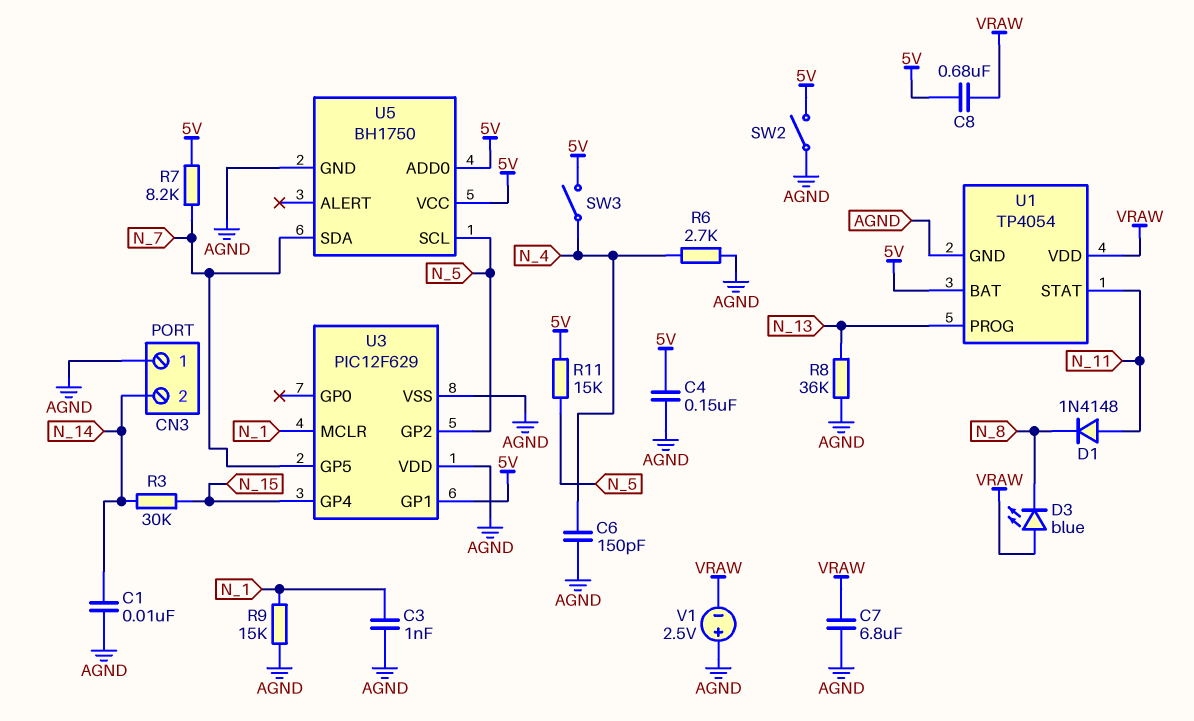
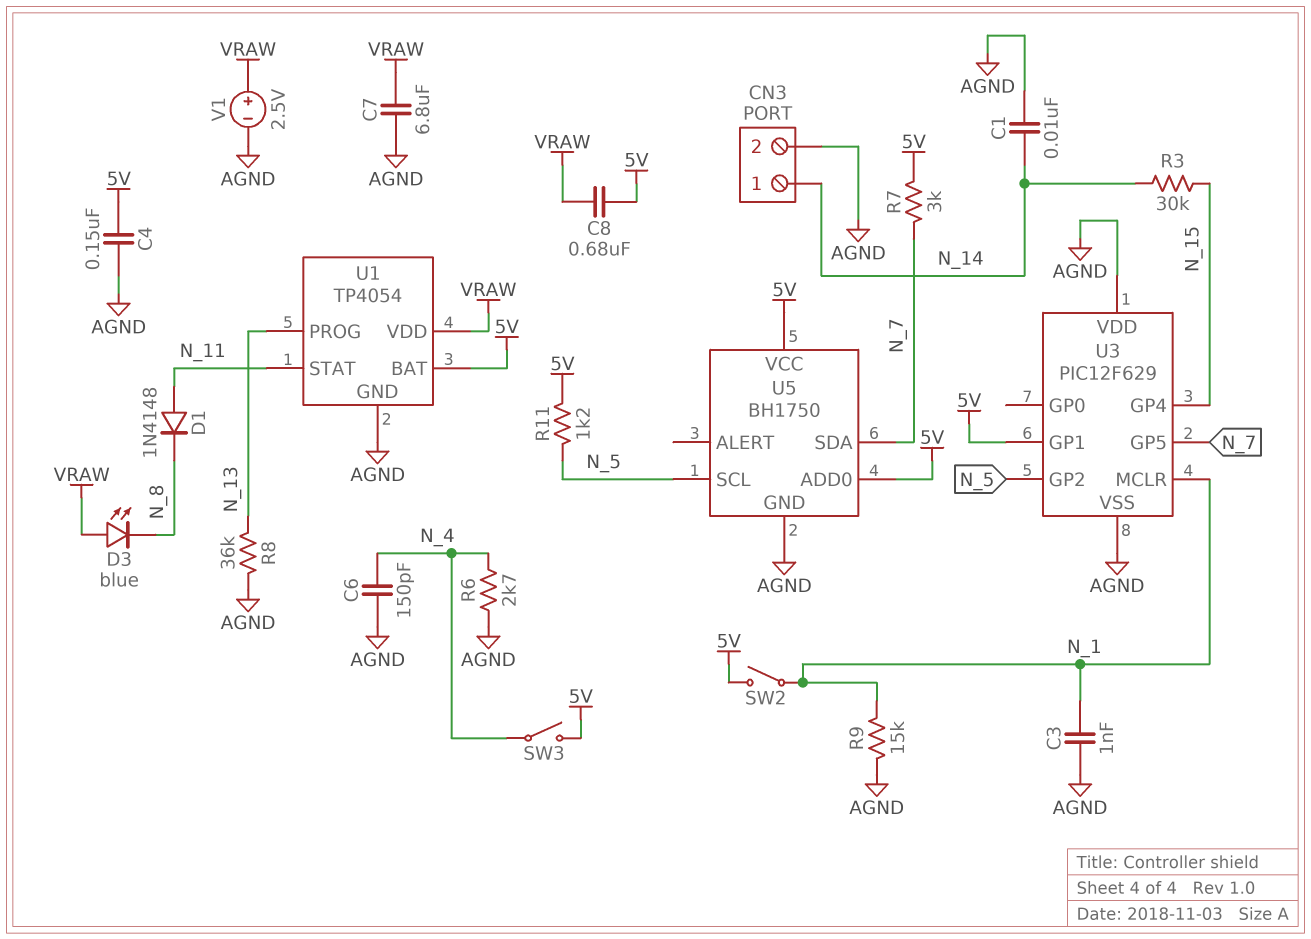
CN3 pin 1: AGND -> N_14
CN3 pin 2: N_14 -> AGND
R7: 8.2k (5V, N_7) -> 3k (5V, N_7)
R11: 15k (5V, N_5) -> 1.2k (5V, N_5)
SW2: switch (5V, AGND) -> switch (5V, N_1)
V1: 2.5V (plus AGND, minus VRAW) -> 2.5V (plus VRAW, minus AGND)

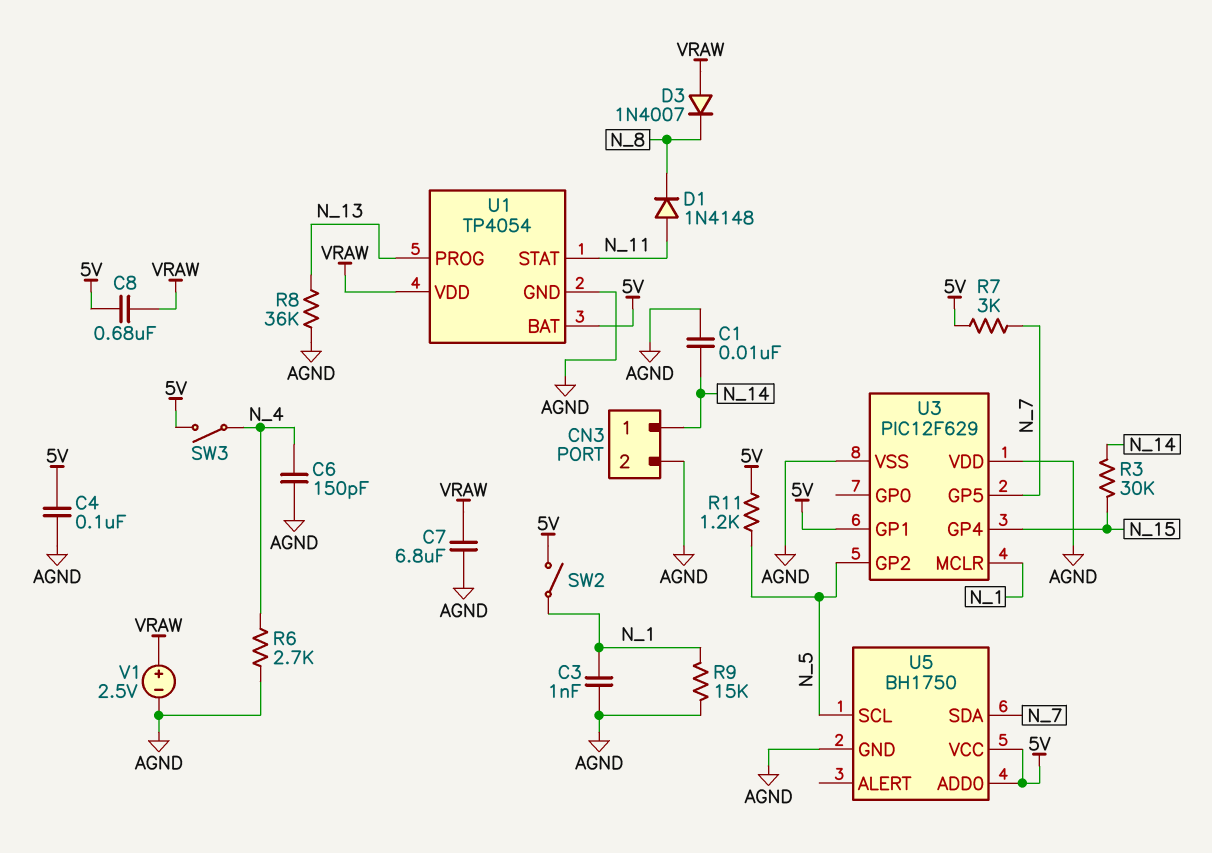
C4: 150nF (5V, AGND) -> 100nF (5V, AGND)
D3: LED blue (A VRAW, K N_8) -> diode 1N4007 (A VRAW, K N_8)

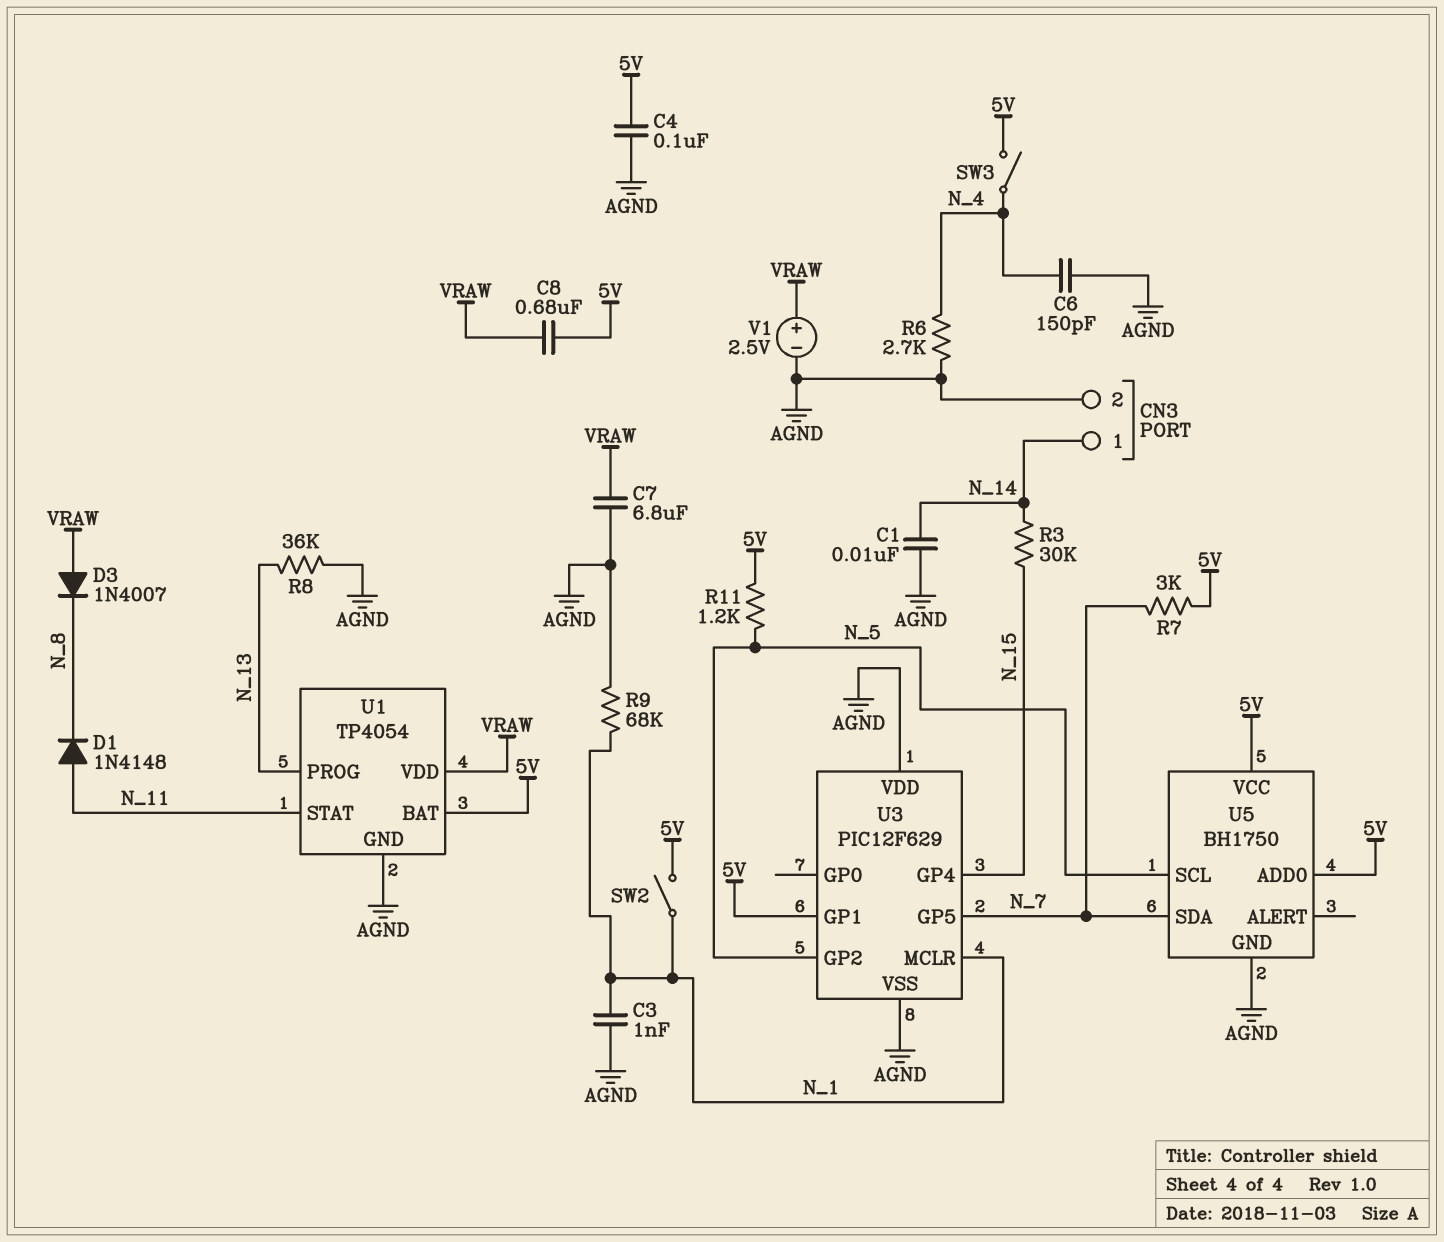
R9: 15k (AGND, N_1) -> 68k (AGND, N_1)

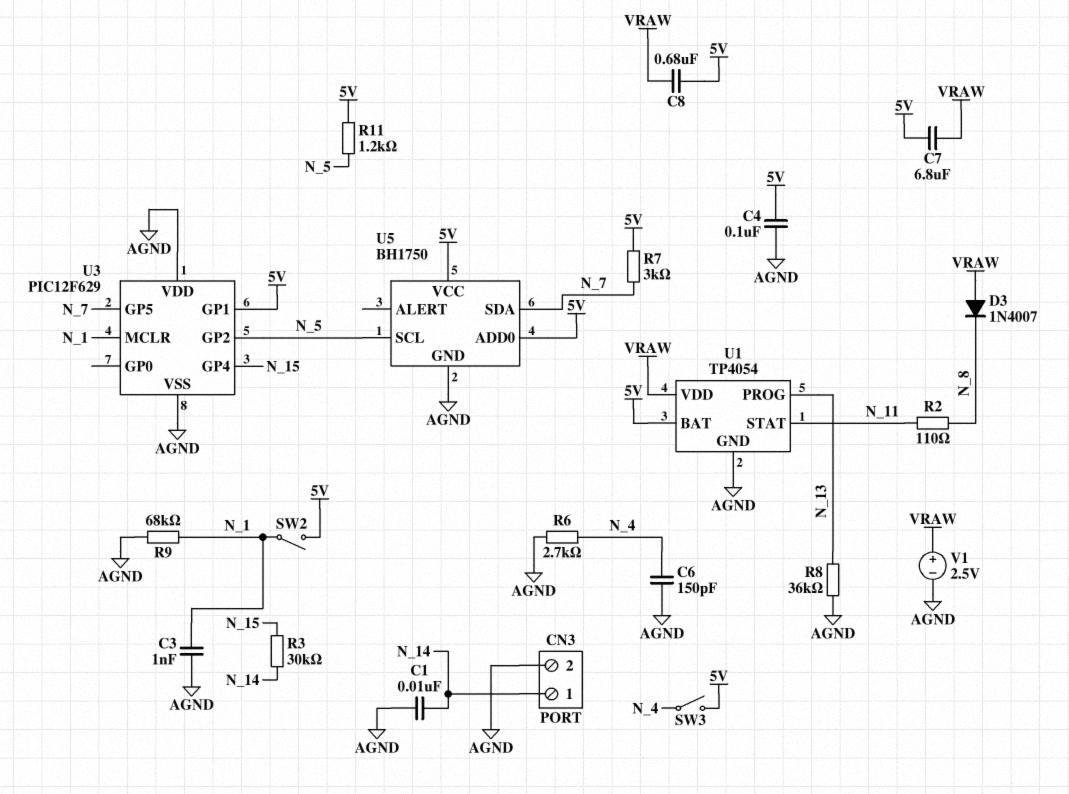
C7: 6.8uF (AGND, VRAW) -> 6.8uF (5V, VRAW)
D1: diode 1N4148 (A N_11, K N_8) -> none
R2: none -> 110 (N_8, N_11)

